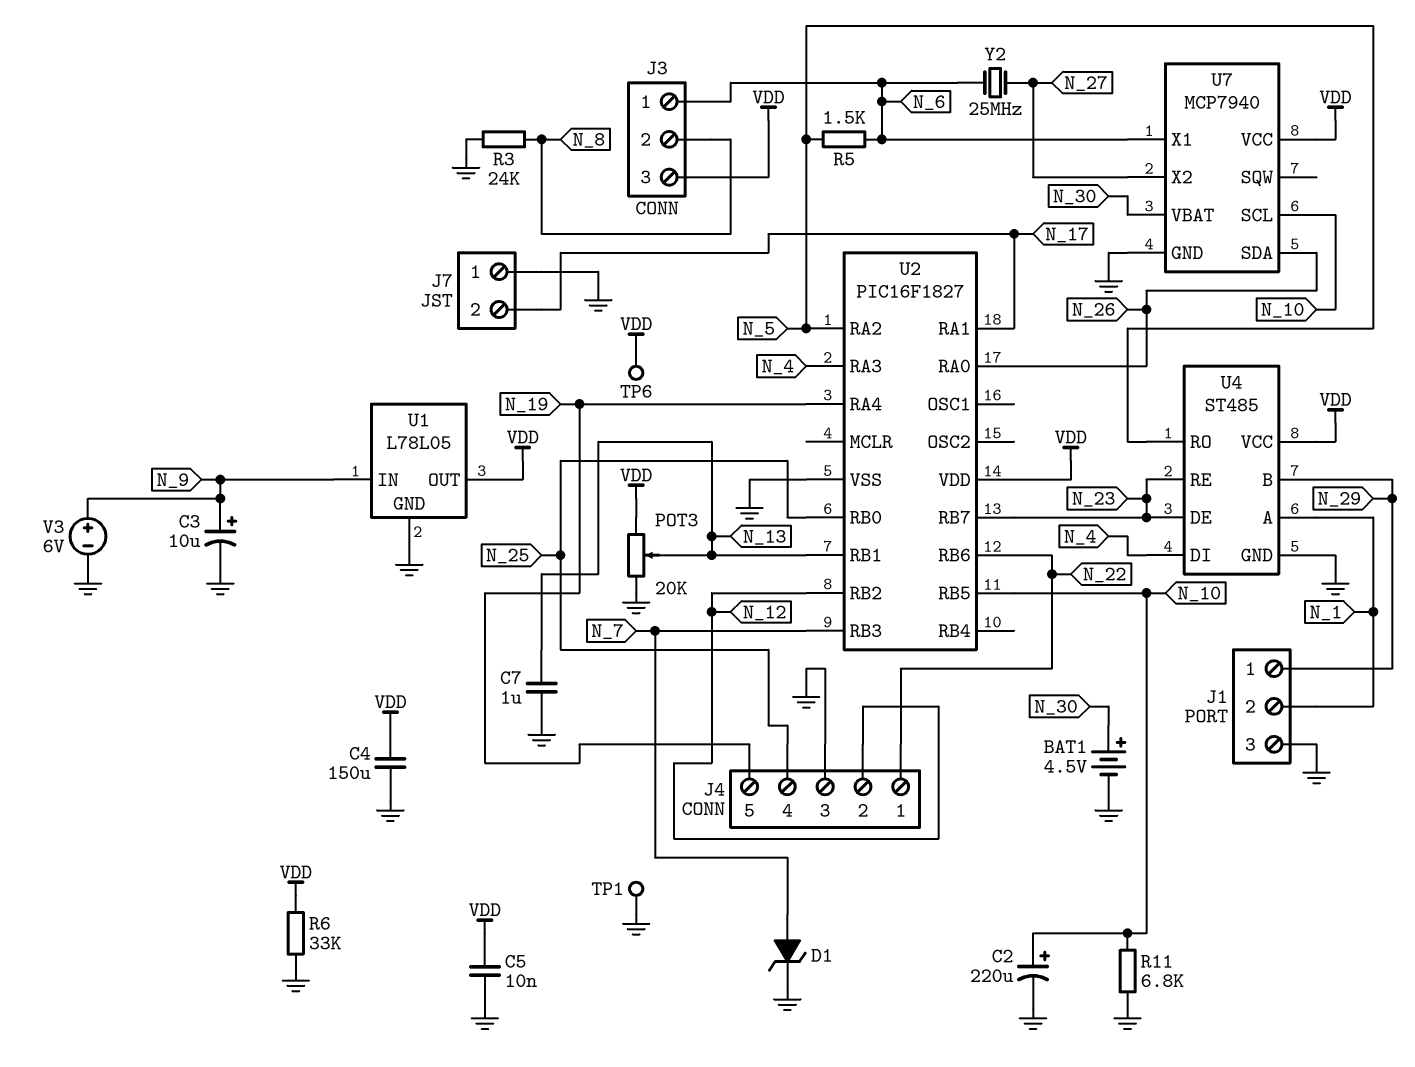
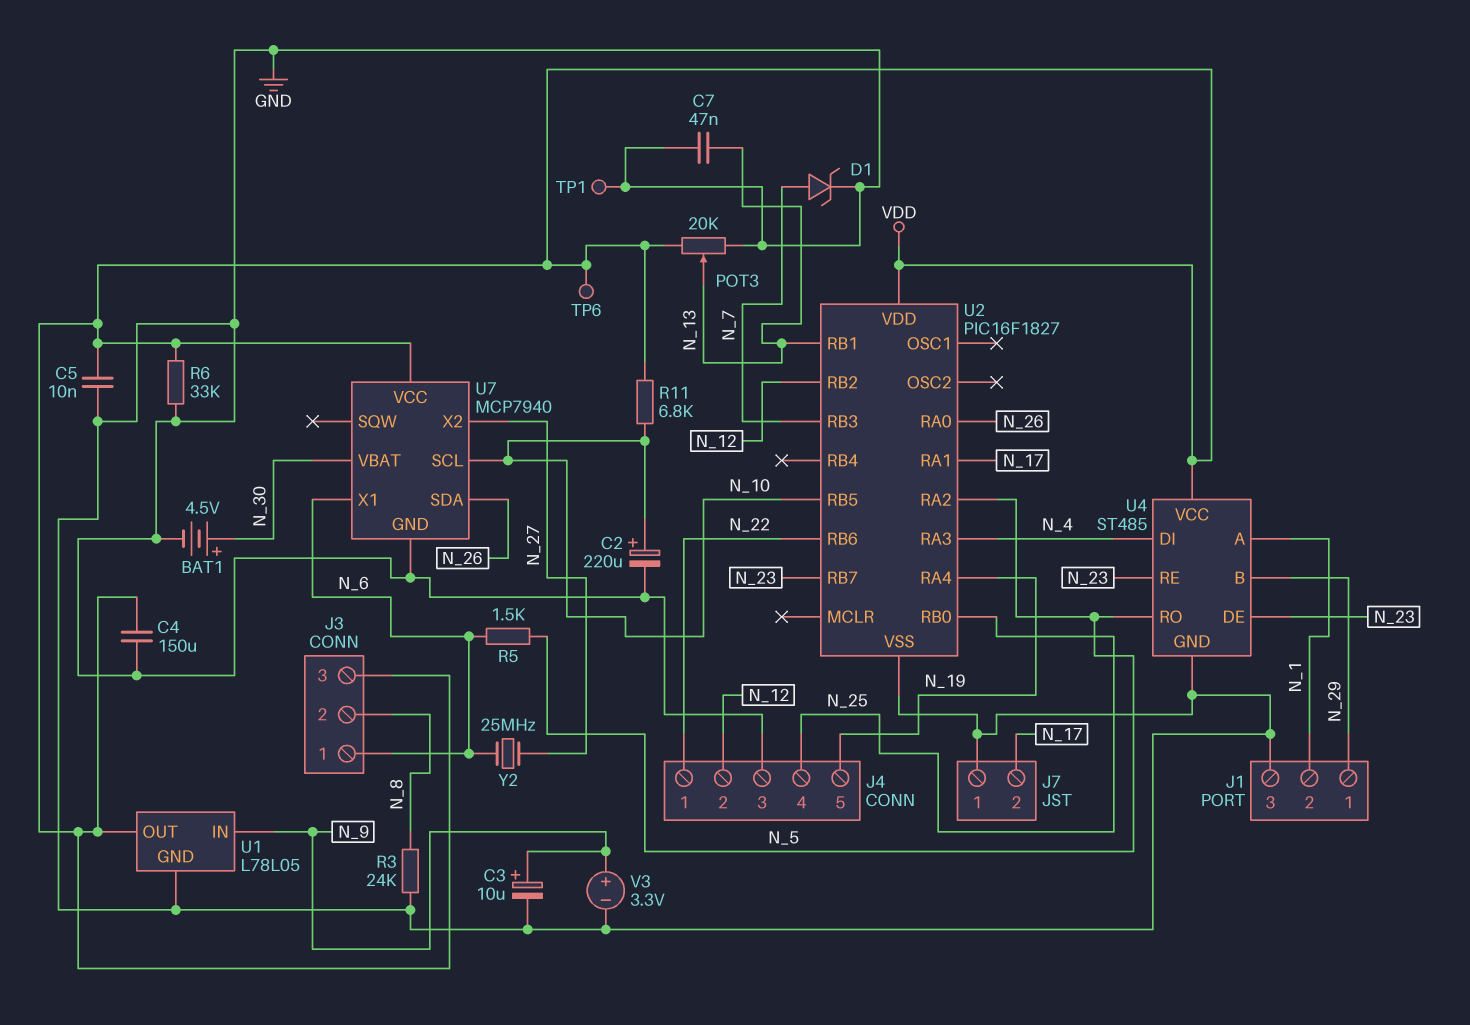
C7: 1uF (GND, N_13) -> 47nF (GND, N_13)
R11: 6.8k (GND, N_10) -> 6.8k (N_10, VDD)
V3: 6V (plus N_9, minus GND) -> 3.3V (plus N_9, minus GND)

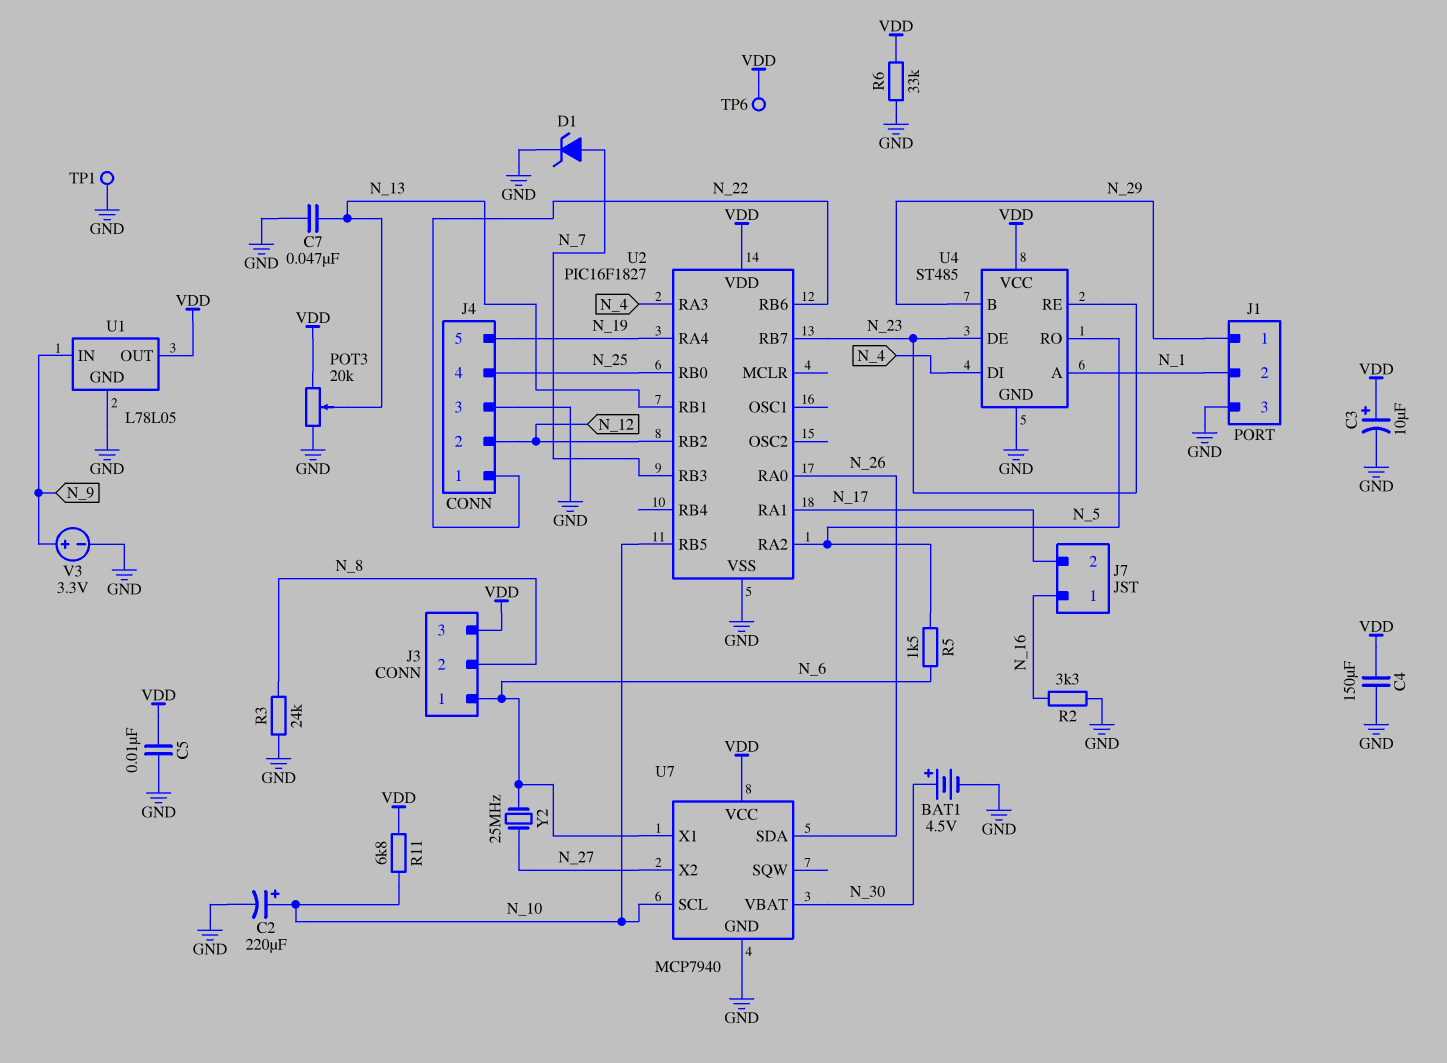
C3: 10uF (plus N_9, minus GND) -> 10uF (plus VDD, minus GND)
J7 pin 1: GND -> N_16
R2: none -> 3.3k (GND, N_16)

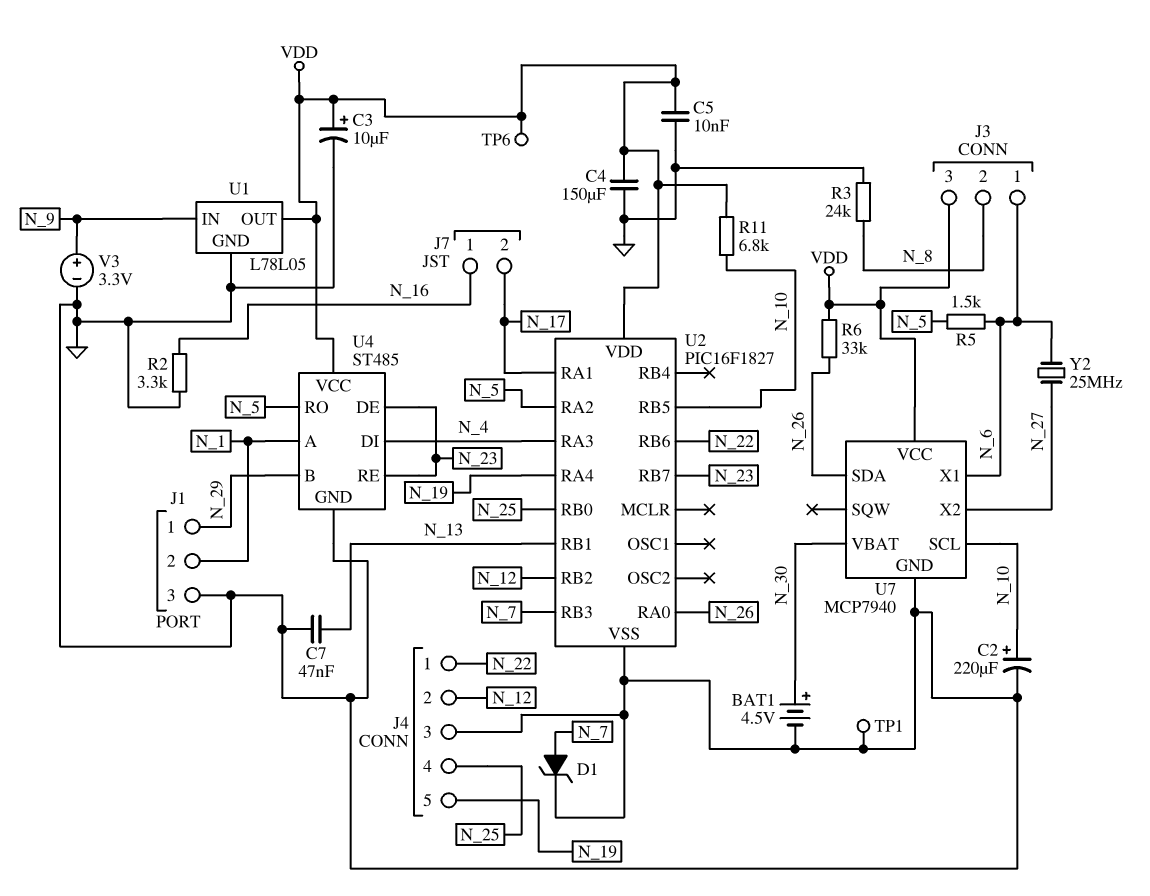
POT3: 20k (GND, VDD, wiper N_13) -> none
R6: 33k (GND, VDD) -> 33k (N_26, VDD)

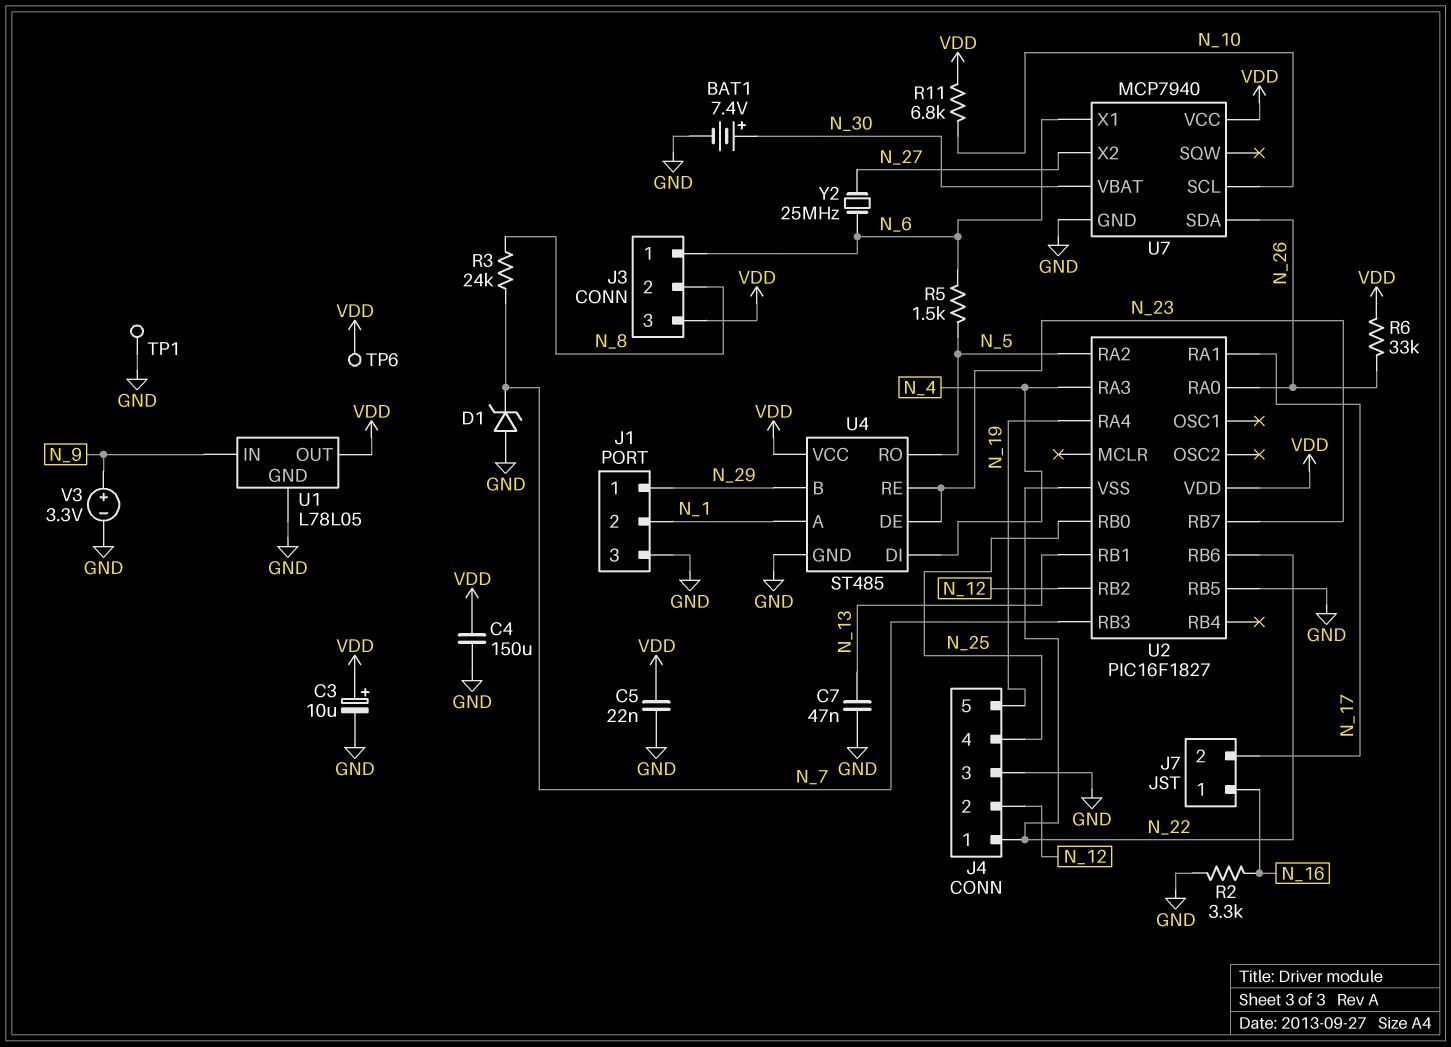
BAT1: 4.5V (plus N_30, minus GND) -> 7.4V (plus N_30, minus GND)
C2: 220uF (plus N_10, minus GND) -> none
C5: 10nF (GND, VDD) -> 22nF (GND, VDD)
D1: zener (A N_7, K GND) -> zener (A GND, K N_7)
R3: 24k (GND, N_8) -> 24k (N_7, N_8)
U2 pin RB5: N_10 -> GND
U2 pin VSS: GND -> N_22

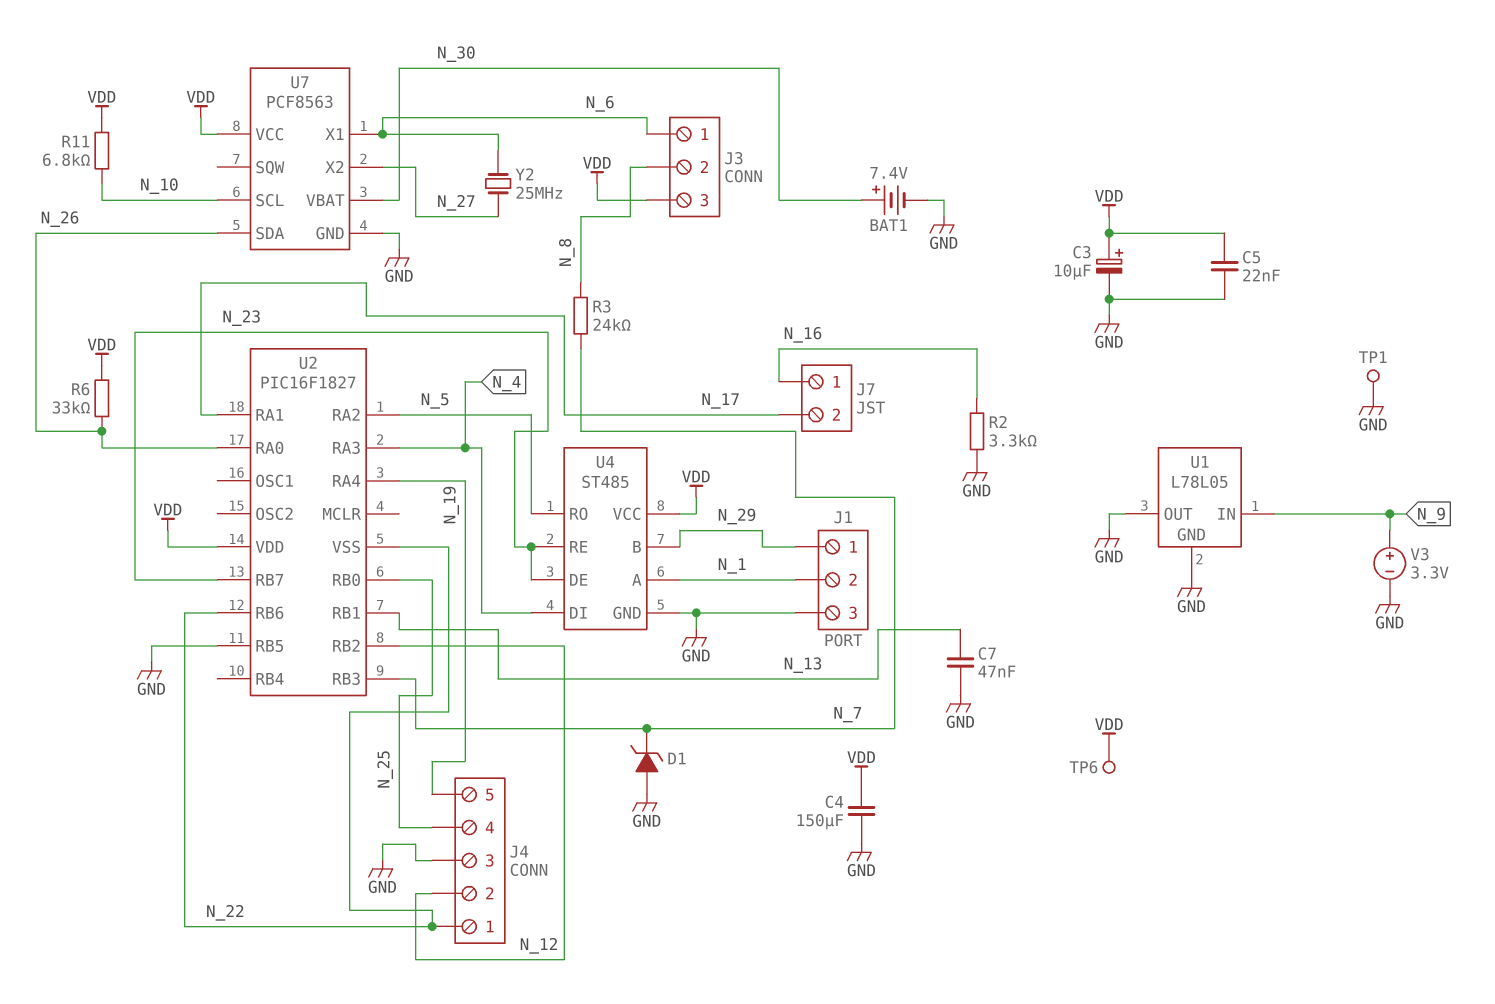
R5: 1.5k (N_5, N_6) -> none
U1 pin OUT: VDD -> GND
U7: MCP7940 -> PCF8563

